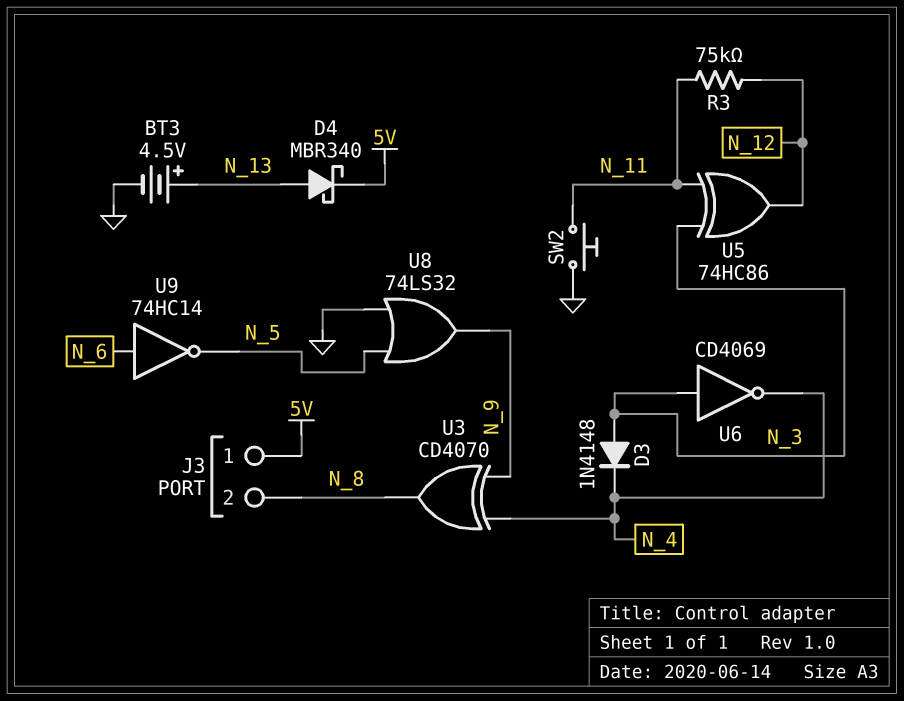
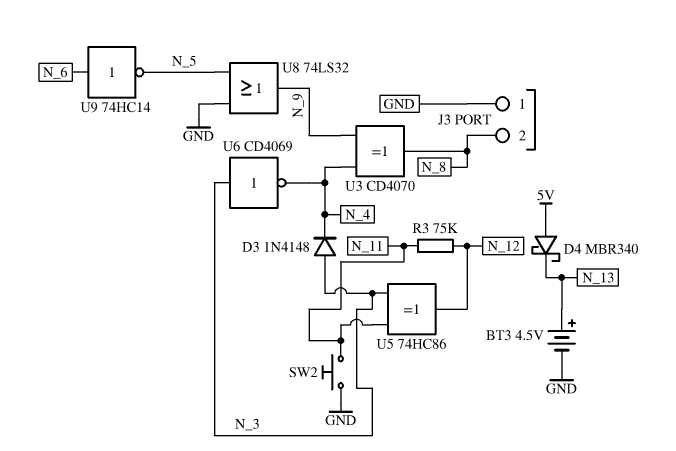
D4: schottky MBR340 (A N_13, K 5V) -> schottky MBR340 (A 5V, K N_13)
J3 pin 1: 5V -> GND

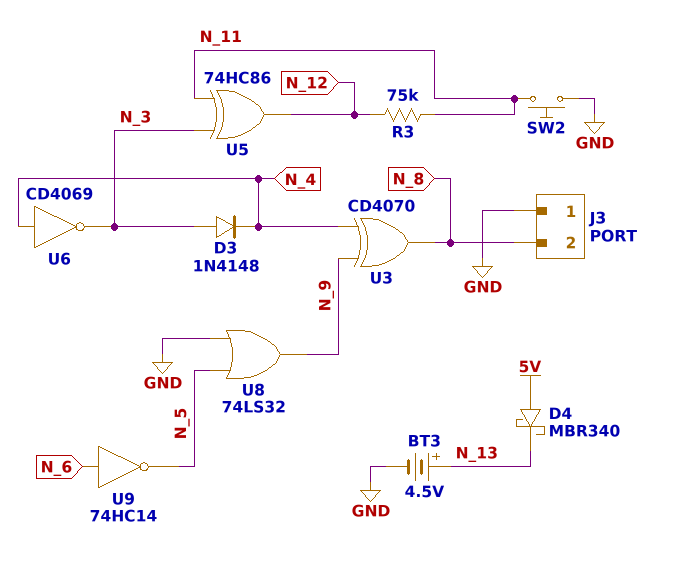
U6: NOT CD4069 (in N_3, out N_4) -> NOT CD4069 (in N_4, out N_3)

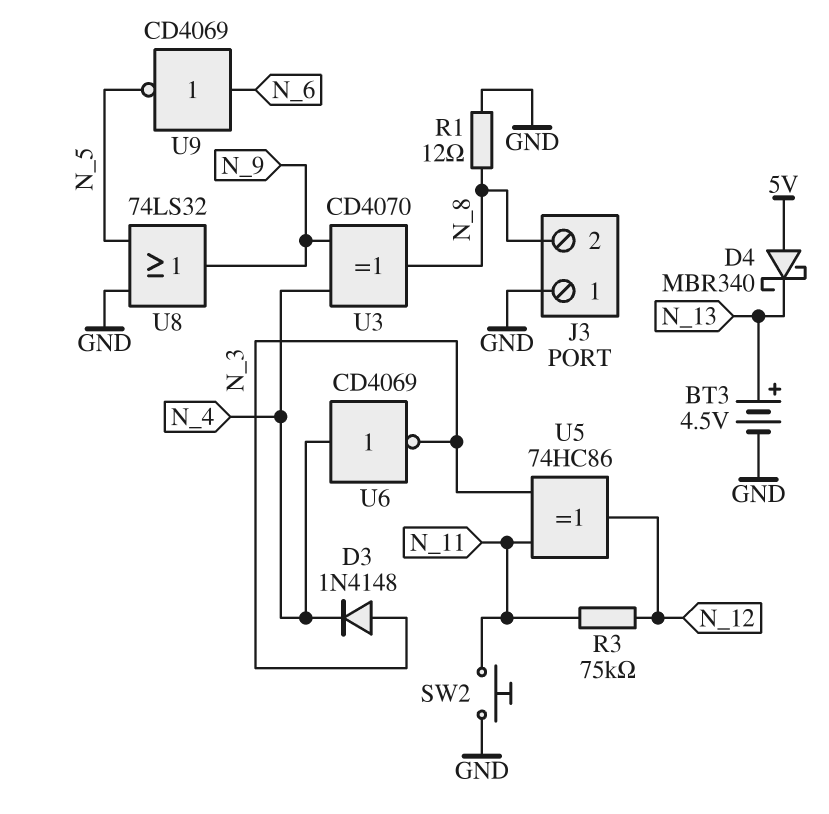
R1: none -> 12 (GND, N_8)
U9: NOT 74HC14 (in N_6, out N_5) -> NOT CD4069 (in N_6, out N_5)

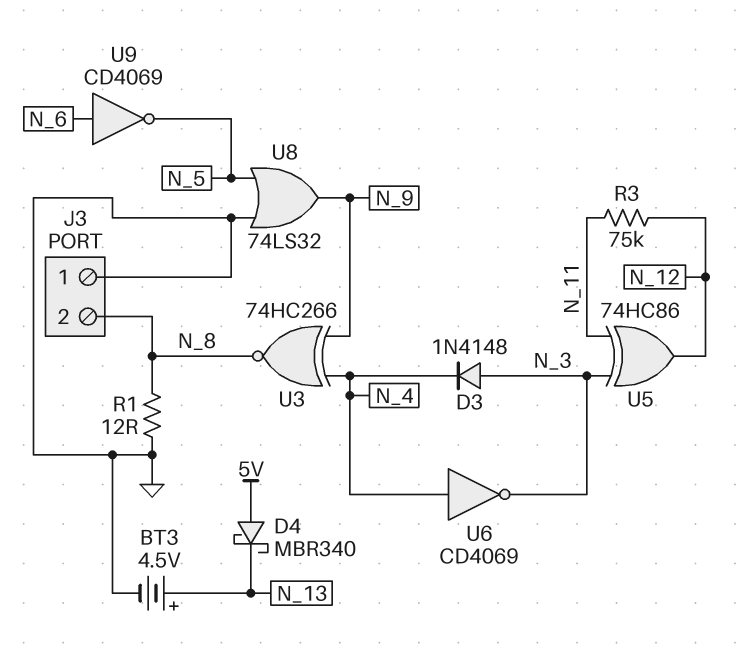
SW2: button (GND, N_11) -> none
U3: XOR CD4070 (in N_4, in N_9, out N_8) -> XNOR 74HC266 (in N_4, in N_9, out N_8)

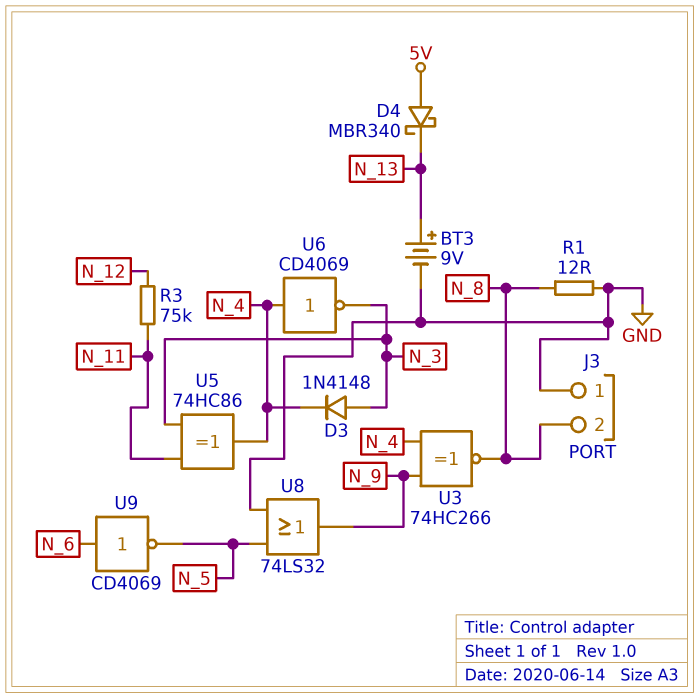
BT3: 4.5V (plus N_13, minus GND) -> 9V (plus N_13, minus GND)
U5: XOR 74HC86 (in N_3, in N_11, out N_12) -> XOR 74HC86 (in N_3, in N_11, out N_4)

